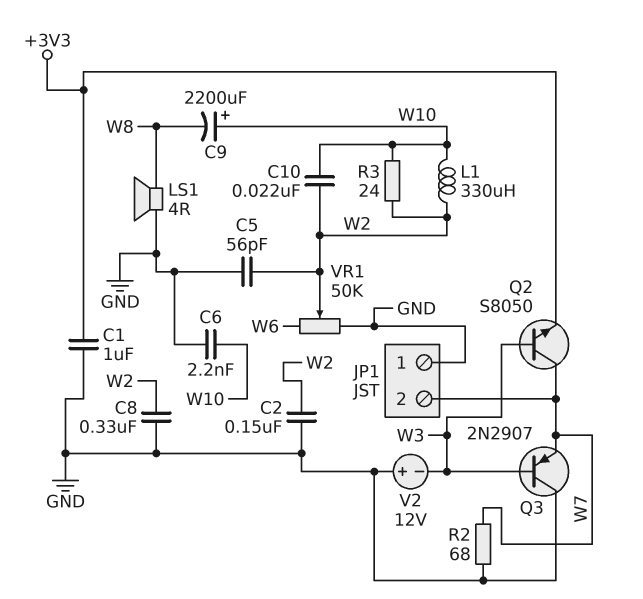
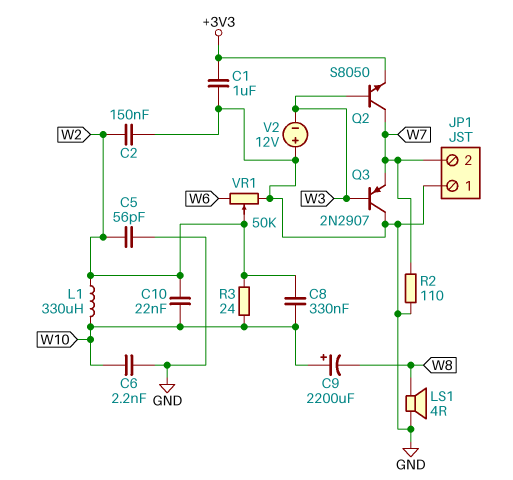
C8: 330nF (GND, W2) -> 330nF (W2, W10)
R2: 68 (GND, W7) -> 110 (GND, W7)

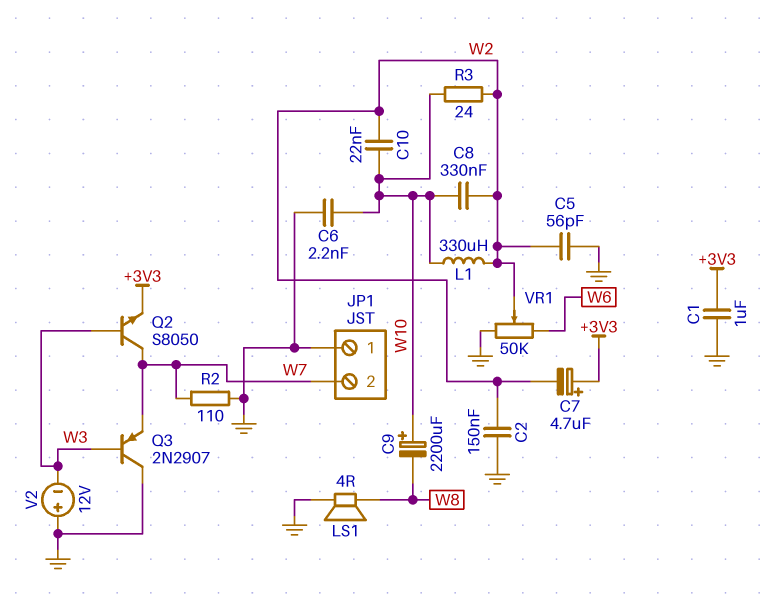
C7: none -> 4.7uF (plus +3V3, minus W2)

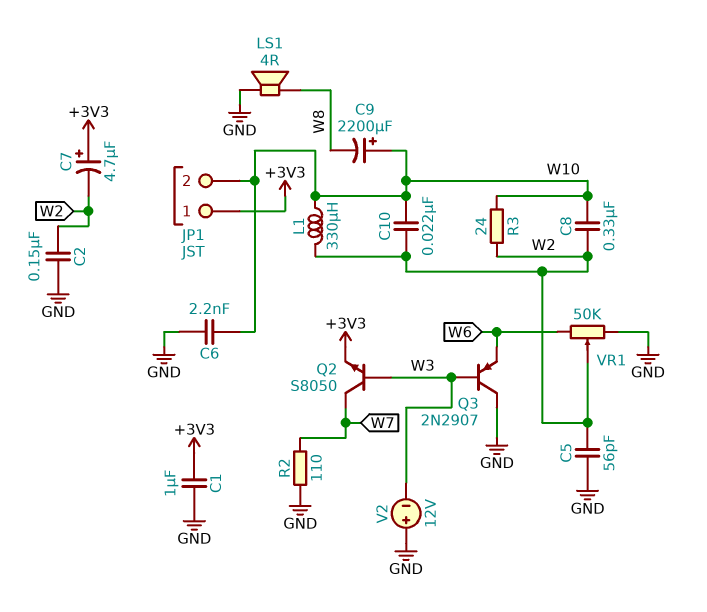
JP1 pin 1: GND -> +3V3
JP1 pin 2: W7 -> W10
Q3: PNP 2N2907 (B W3, C GND, E W7) -> PNP 2N2907 (B W3, C GND, E W6)

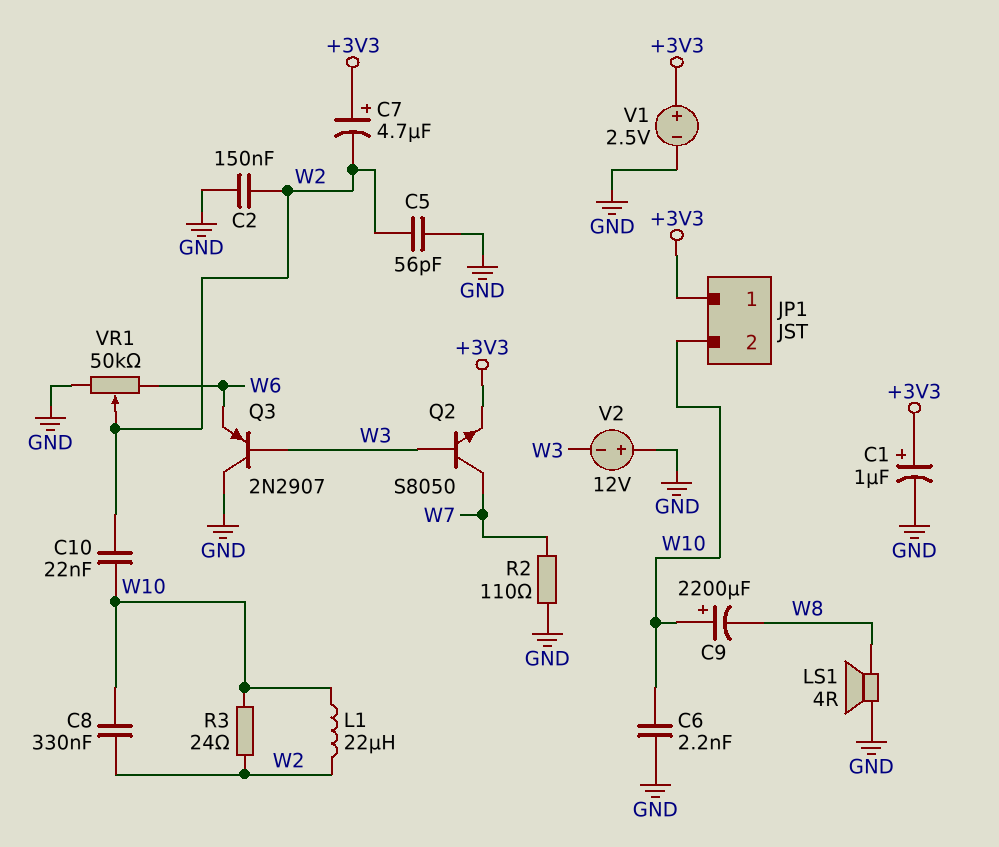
C1: 1uF (+3V3, GND) -> 1uF (plus +3V3, minus GND)
L1: 330uH (W2, W10) -> 22uH (W2, W10)
V1: none -> 2.5V (plus +3V3, minus GND)

